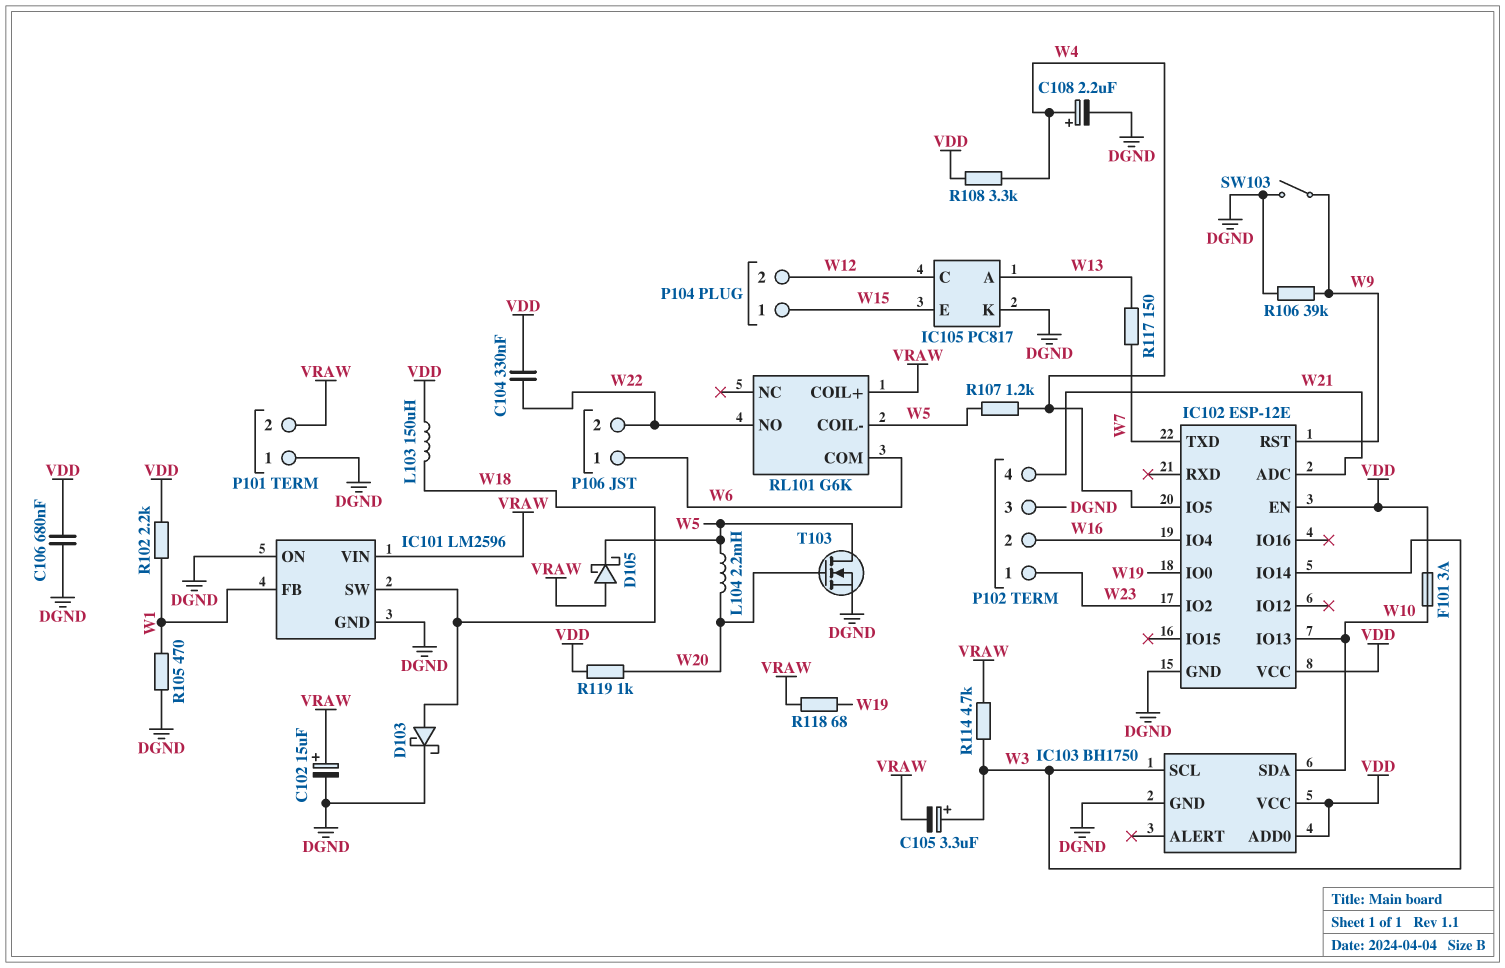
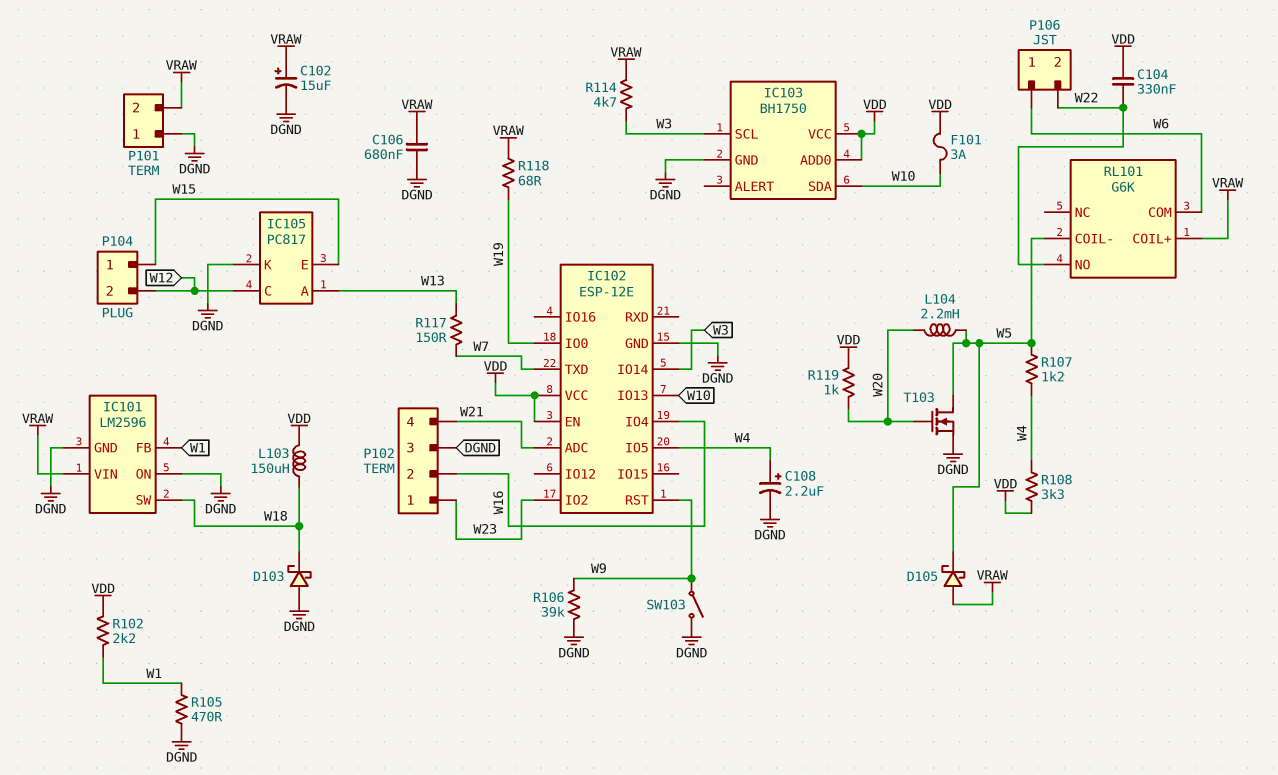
C105: 3.3uF (plus W3, minus VRAW) -> none
C106: 680nF (DGND, VDD) -> 680nF (DGND, VRAW)
D103: schottky (A W18, K DGND) -> schottky (A DGND, K W18)

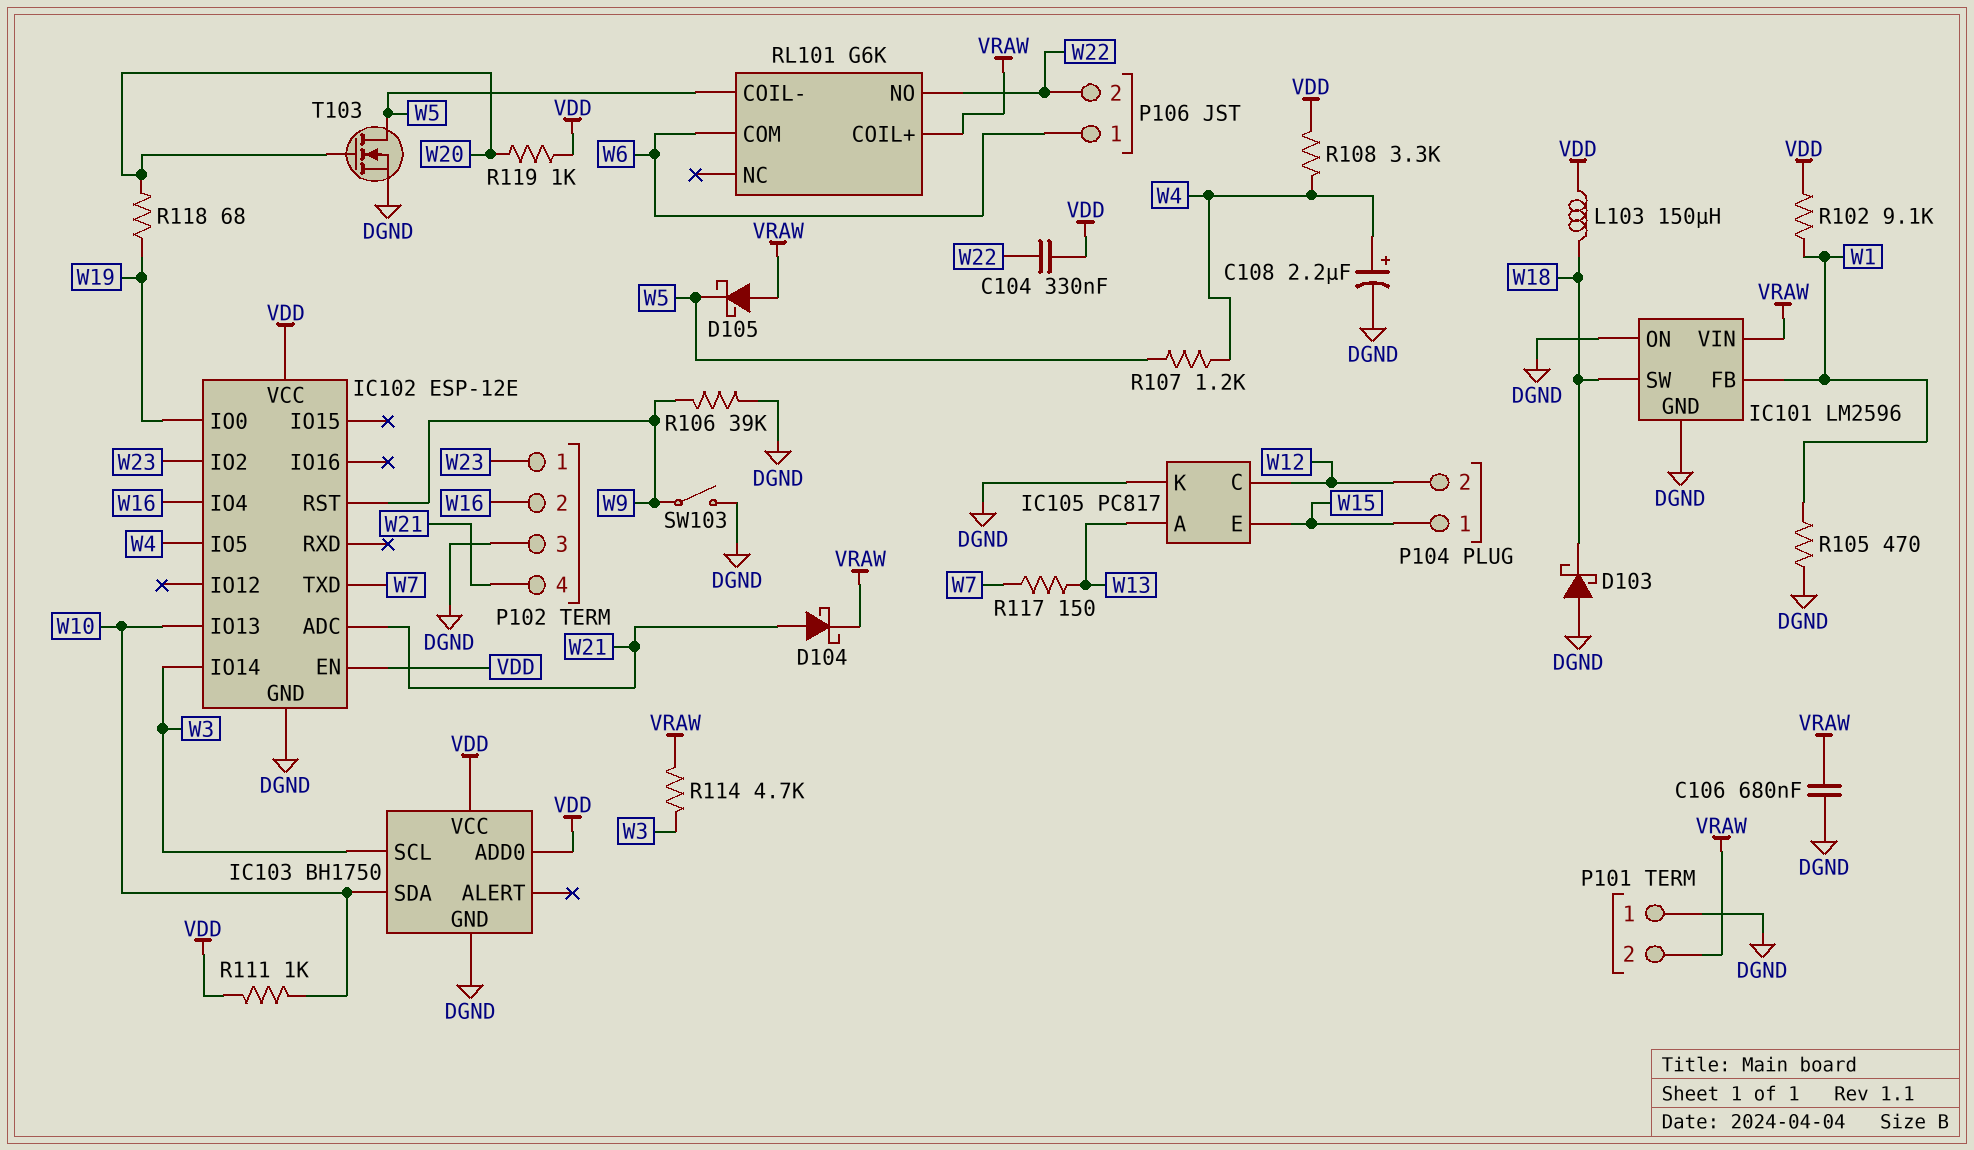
C102: 15uF (plus VRAW, minus DGND) -> none
D104: none -> schottky (A W21, K VRAW)
F101: 3A (VDD, W10) -> none
L104: 2.2mH (W5, W20) -> none
R102: 2.2k (VDD, W1) -> 9.1k (VDD, W1)
R111: none -> 1k (VDD, W10)
R118: 68 (VRAW, W19) -> 68 (W19, W20)

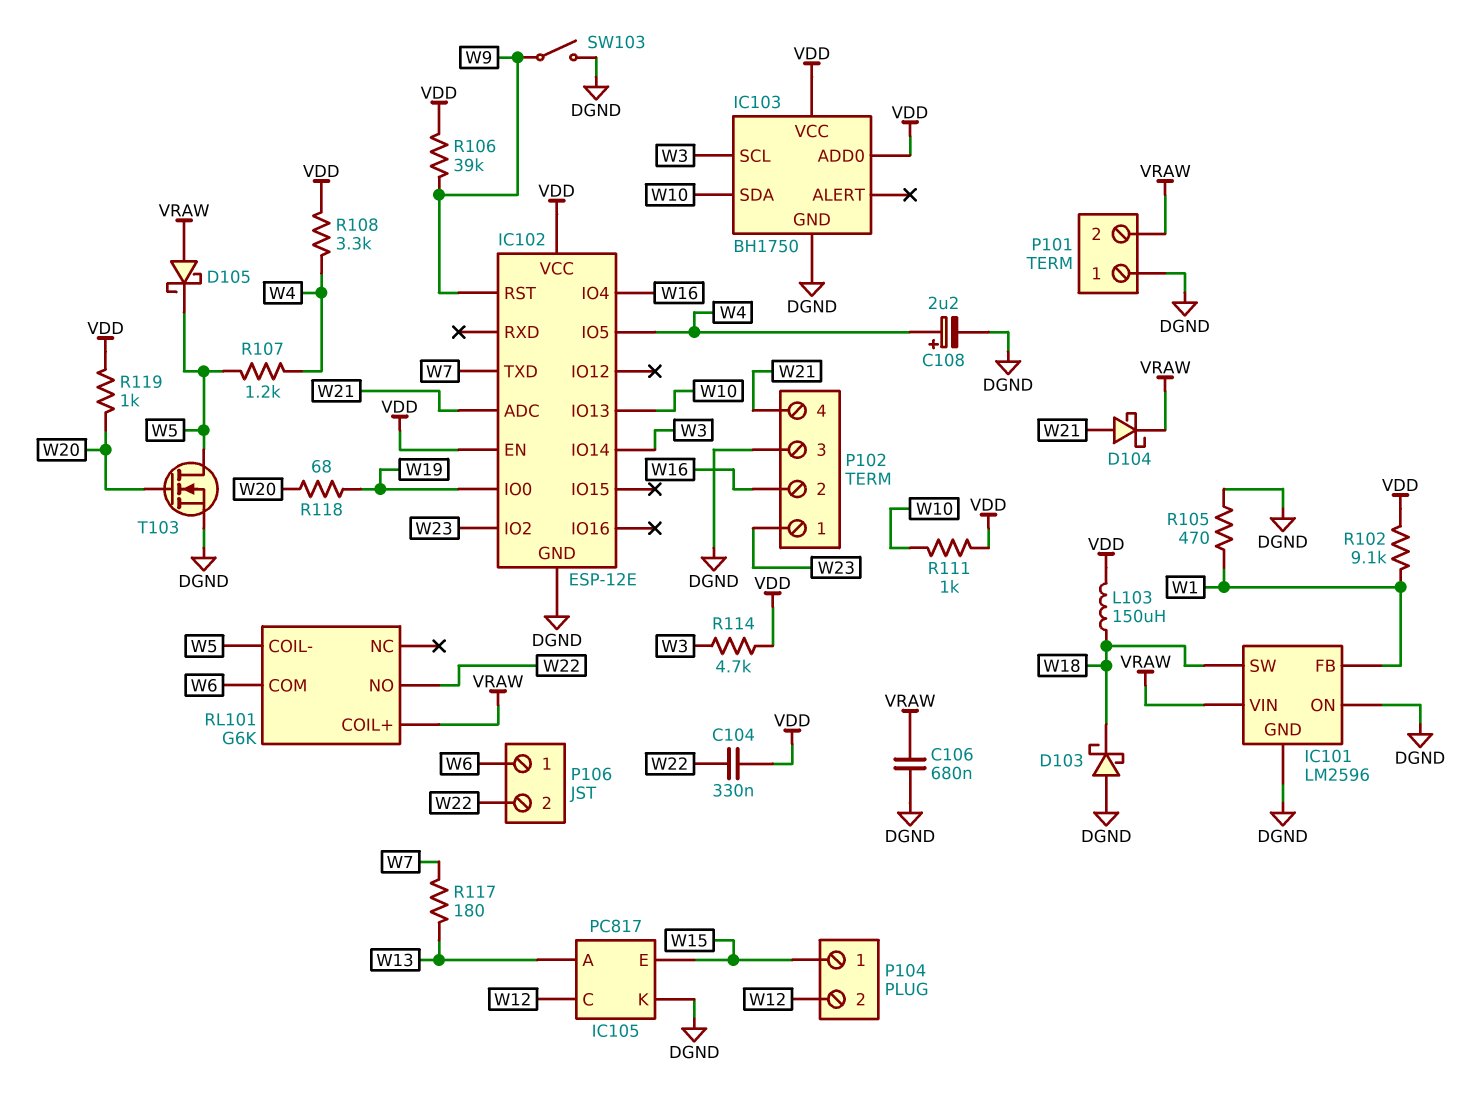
R106: 39k (DGND, W9) -> 39k (VDD, W9)
R114: 4.7k (VRAW, W3) -> 4.7k (VDD, W3)
R117: 150 (W7, W13) -> 180 (W7, W13)

